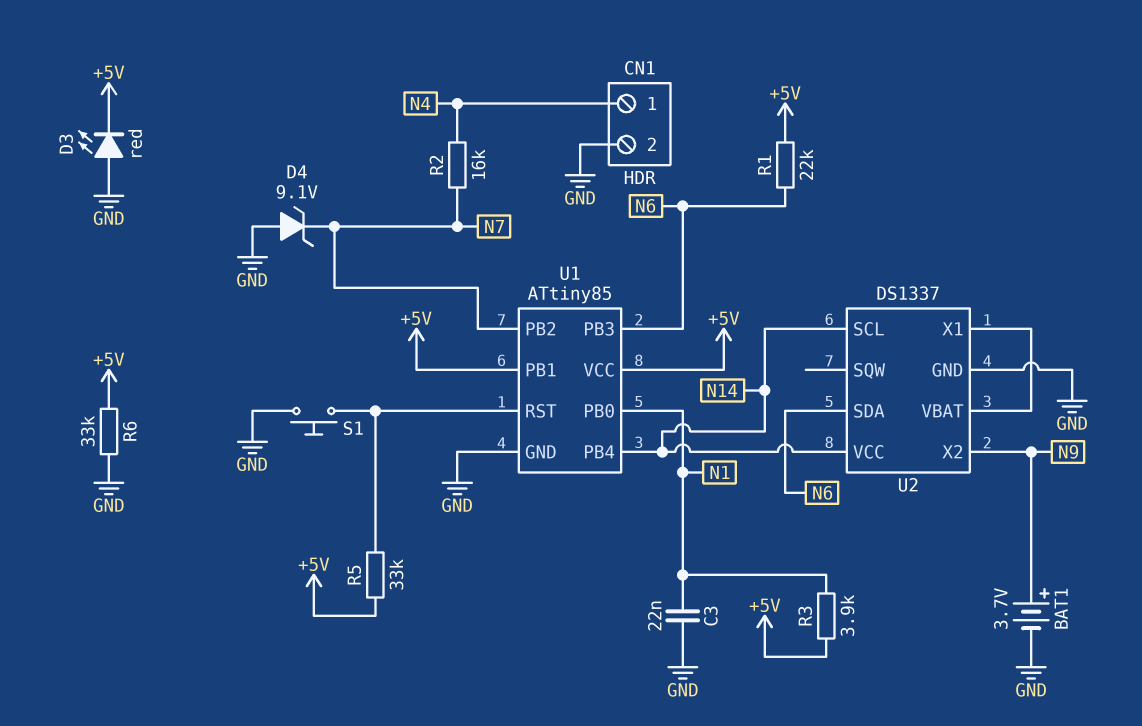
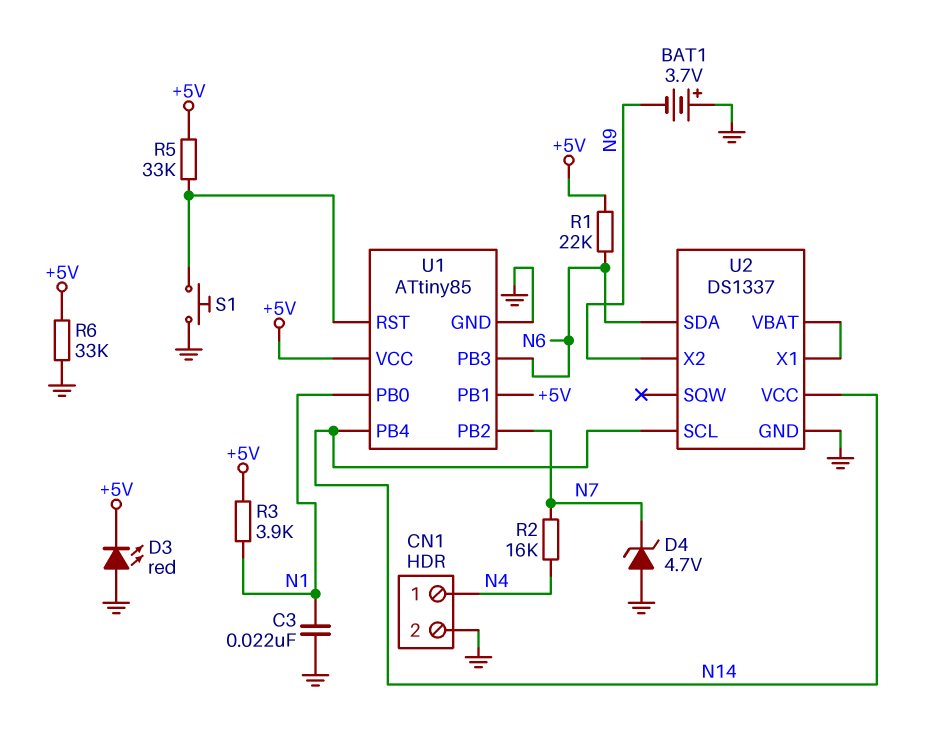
BAT1: 3.7V (plus N9, minus GND) -> 3.7V (plus GND, minus N9)
D4: zener 9.1V (A GND, K N7) -> zener 4.7V (A GND, K N7)

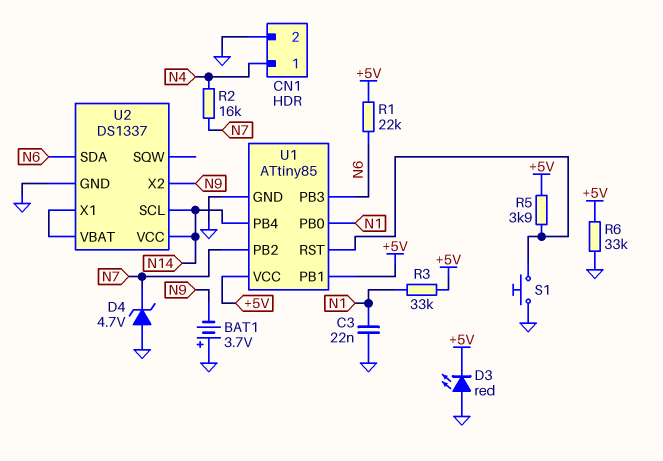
R3: 3.9k (+5V, N1) -> 33k (+5V, N1)
R5: 33k (+5V, U1/RST) -> 3.9k (+5V, U1/RST)

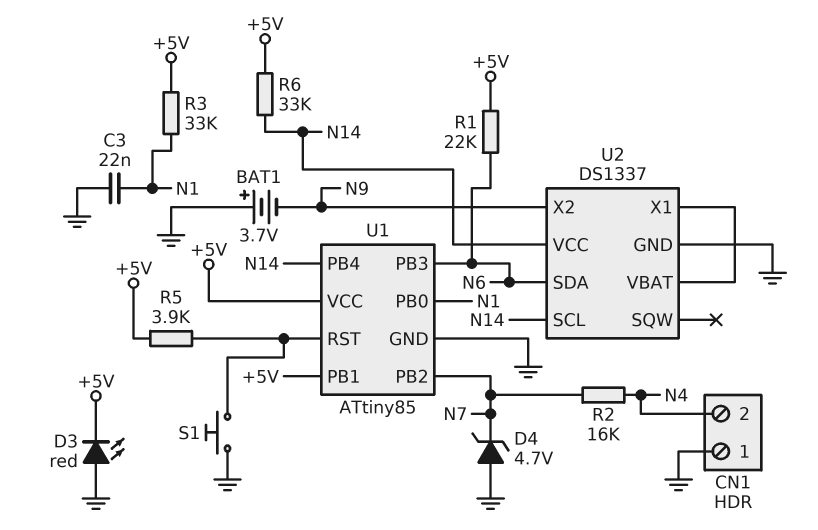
CN1 pin 1: N4 -> GND
CN1 pin 2: GND -> N4
R6: 33k (+5V, GND) -> 33k (+5V, N14)

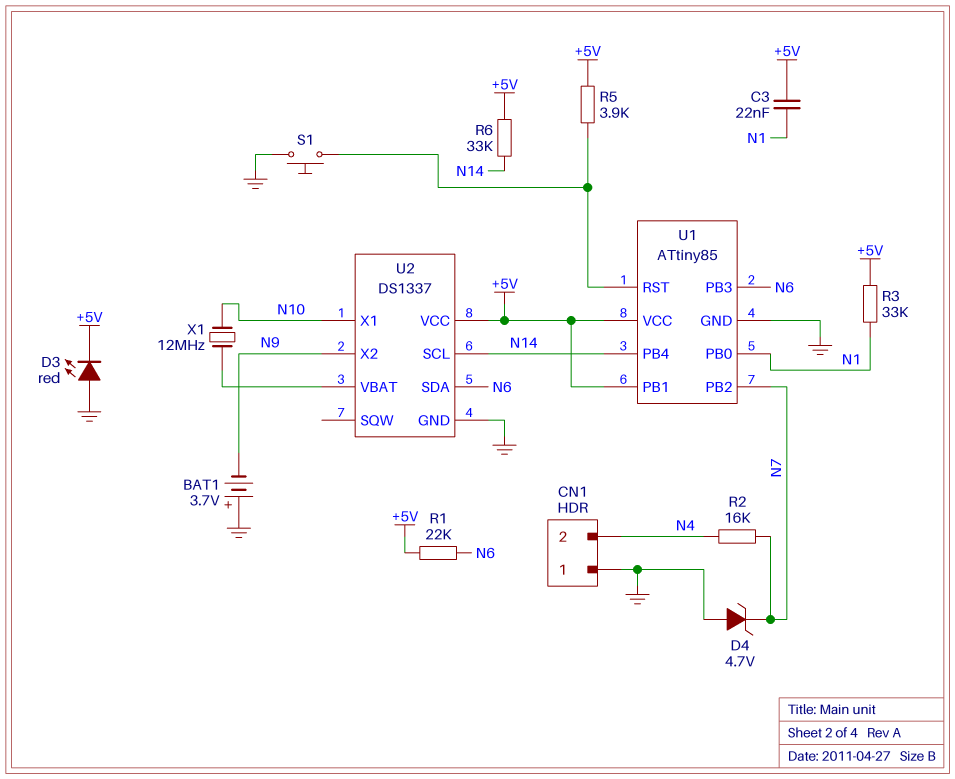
C3: 22nF (GND, N1) -> 22nF (+5V, N1)
U2 pin VCC: N14 -> +5V
U2 pin X1: U2/VBAT -> N10
X1: none -> 12MHz (N10, U2/VBAT)

